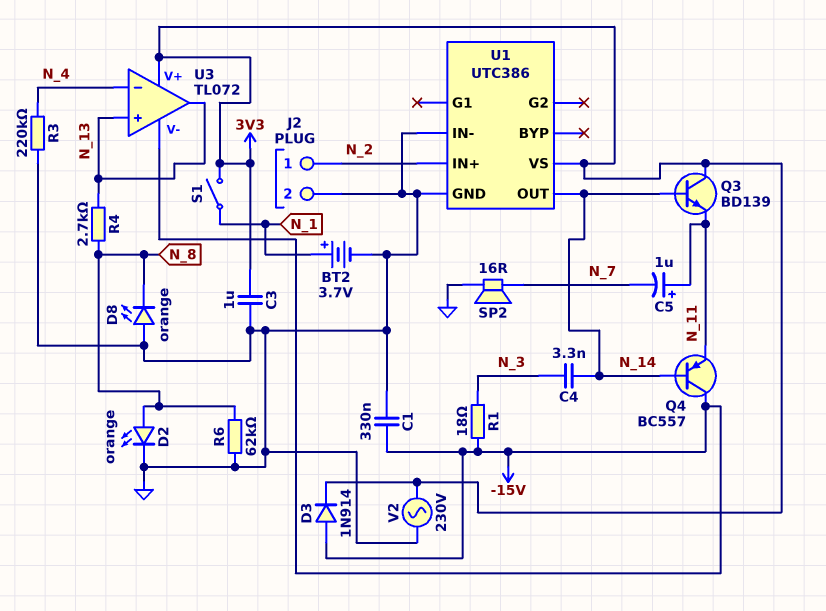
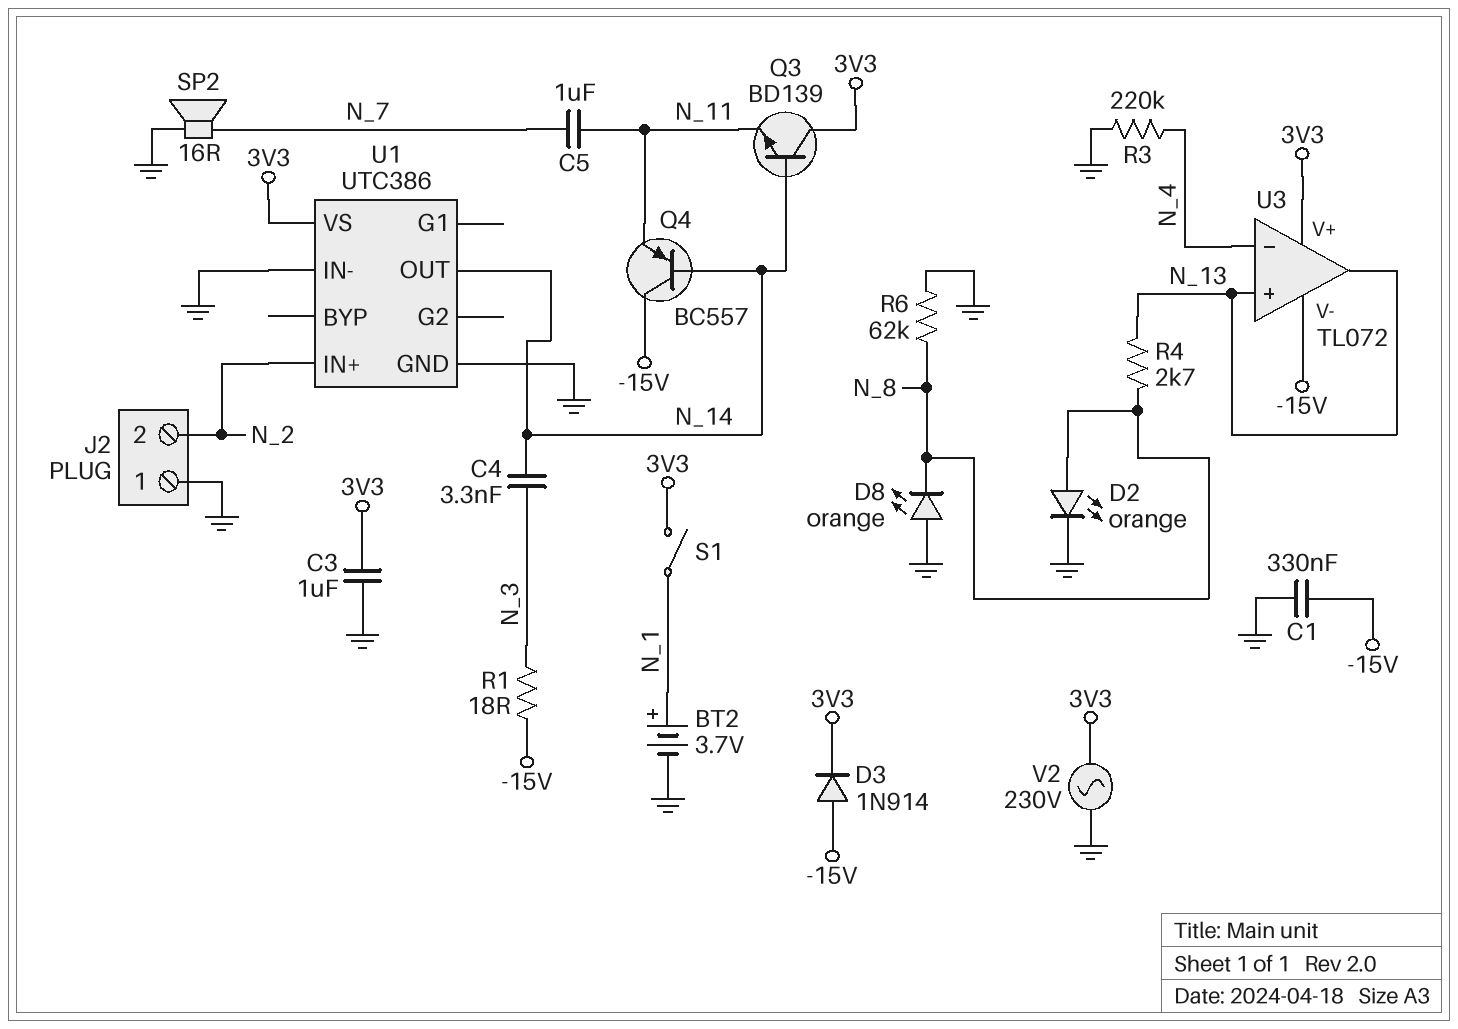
C5: 1uF (plus N_11, minus N_7) -> 1uF (N_7, N_11)
J2 pin 1: N_2 -> GND
J2 pin 2: GND -> N_2

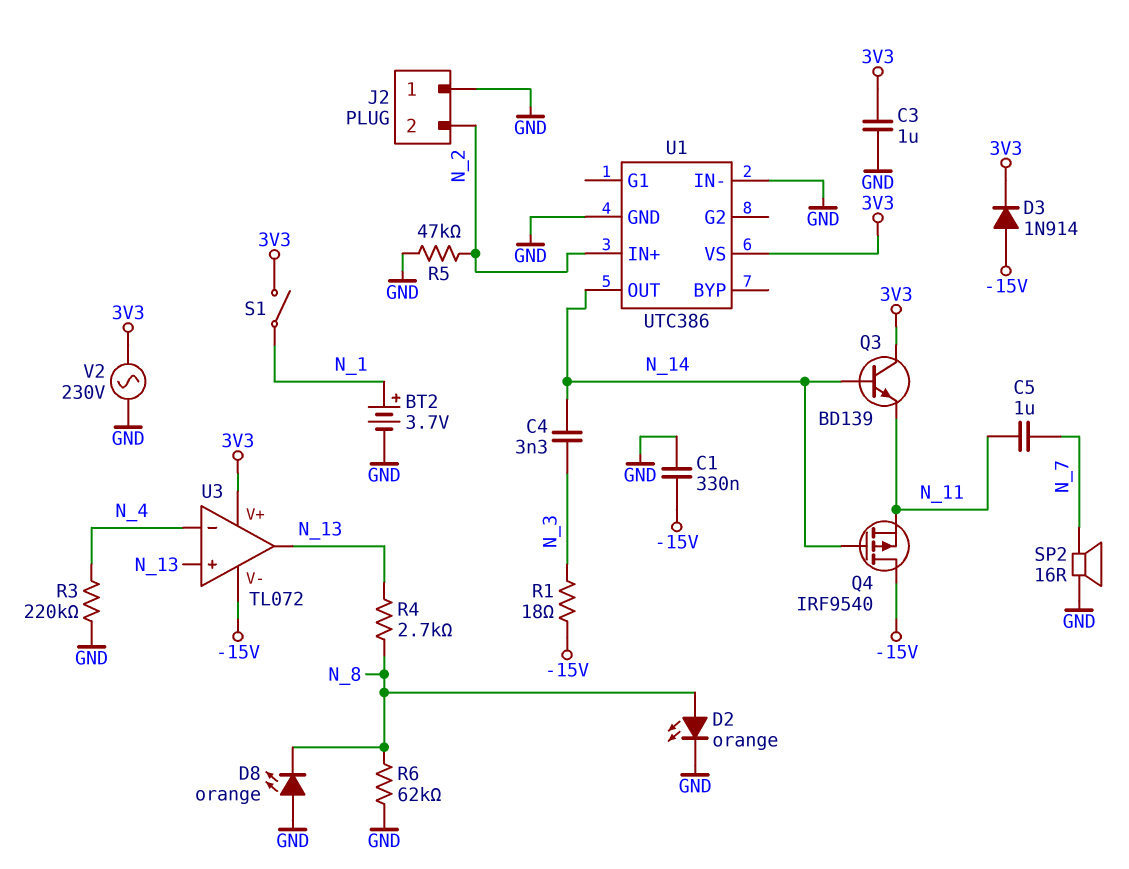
Q4: PNP BC557 (B N_14, C -15V, E N_11) -> PMOS IRF9540 (G N_14, D -15V, S N_11)
R5: none -> 47k (GND, N_2)

